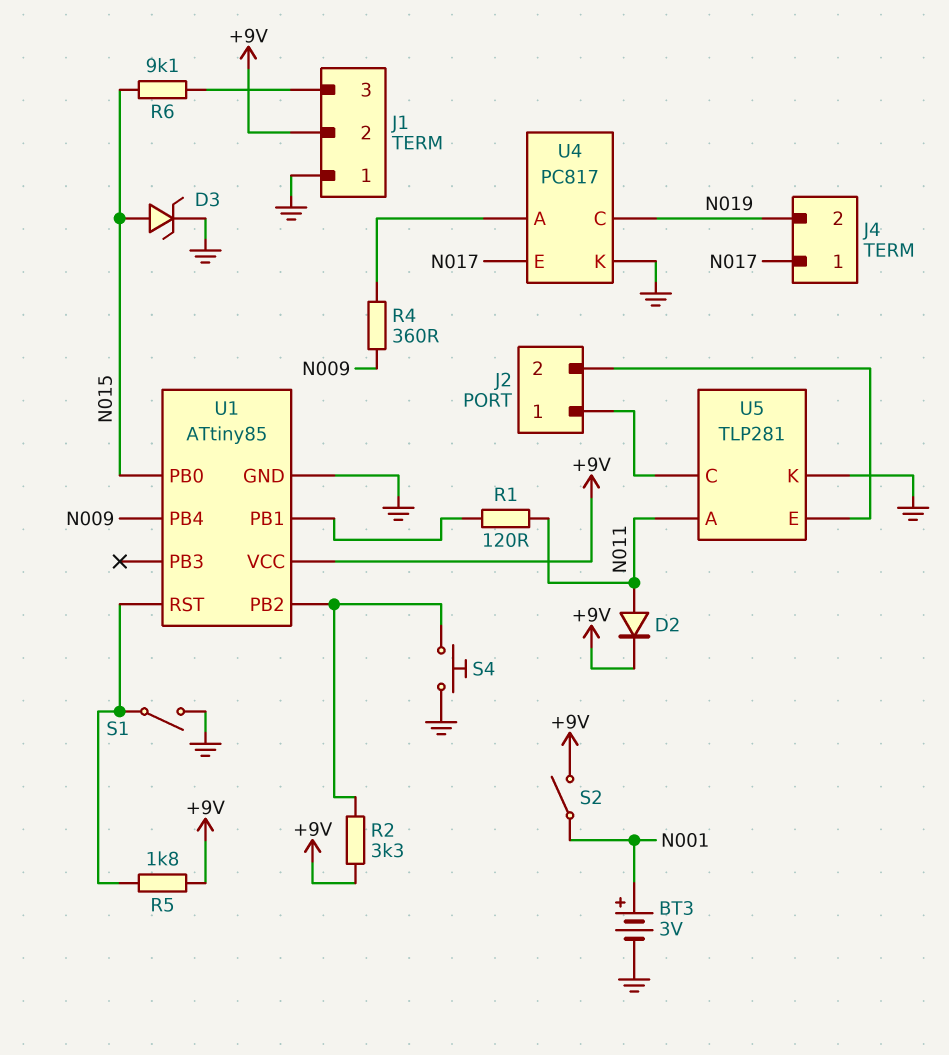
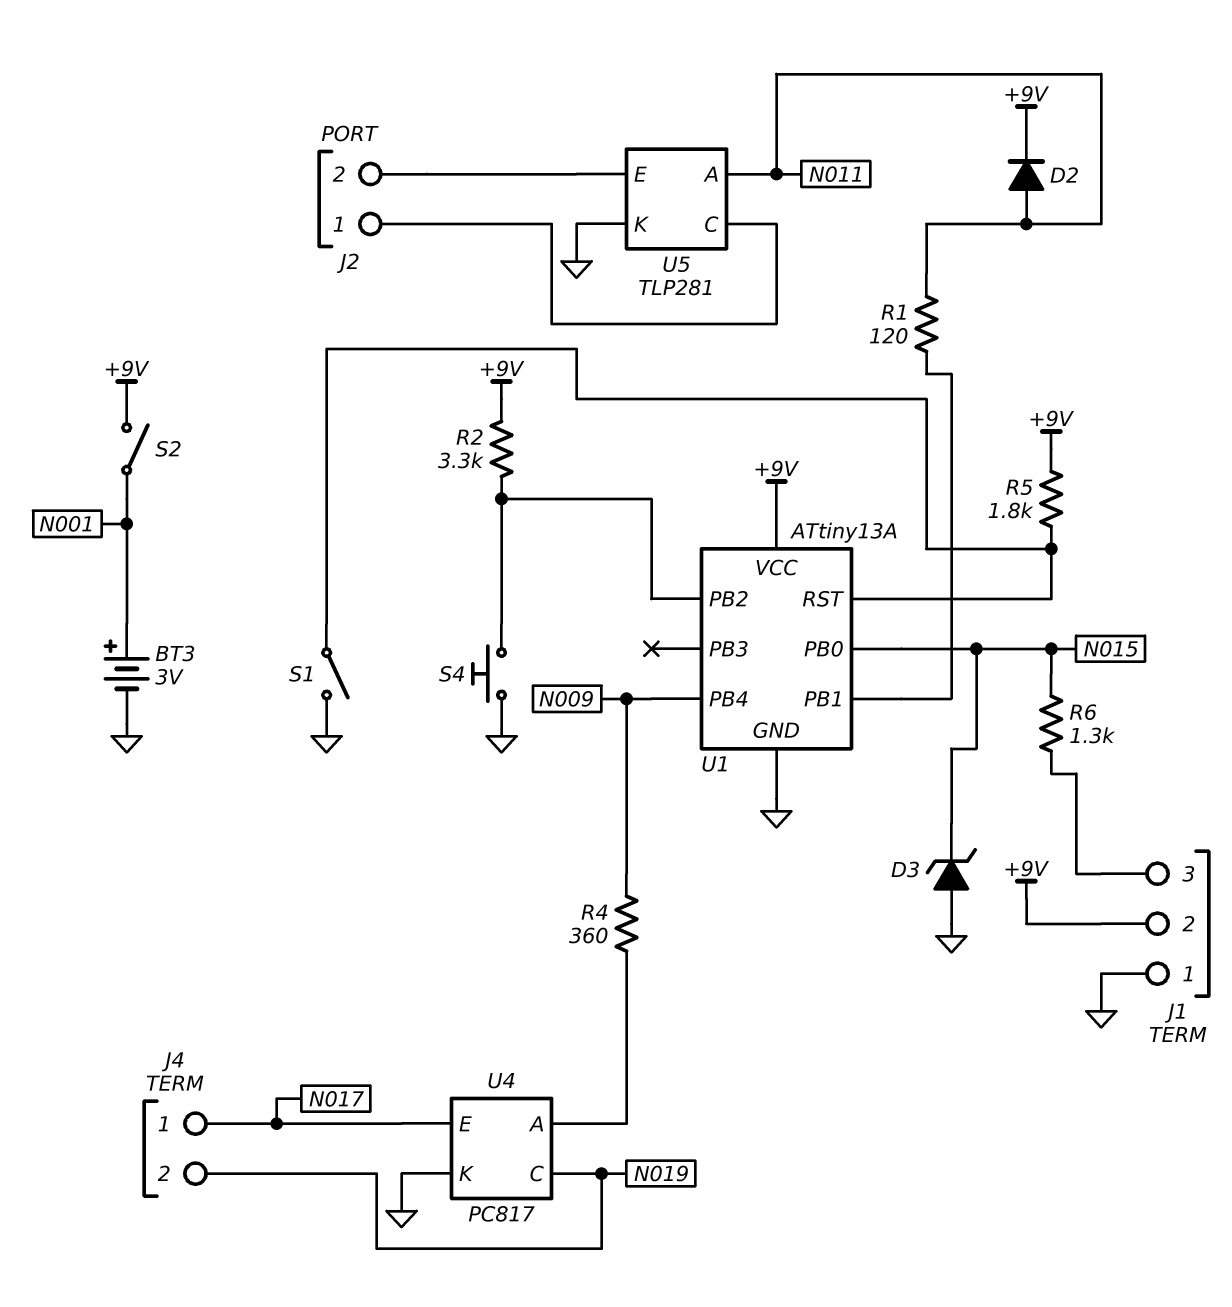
D3: zener (A N015, K GND) -> zener (A GND, K N015)
R6: 9.1k (J1/3, N015) -> 1.3k (J1/3, N015)
U1: ATtiny85 -> ATtiny13A

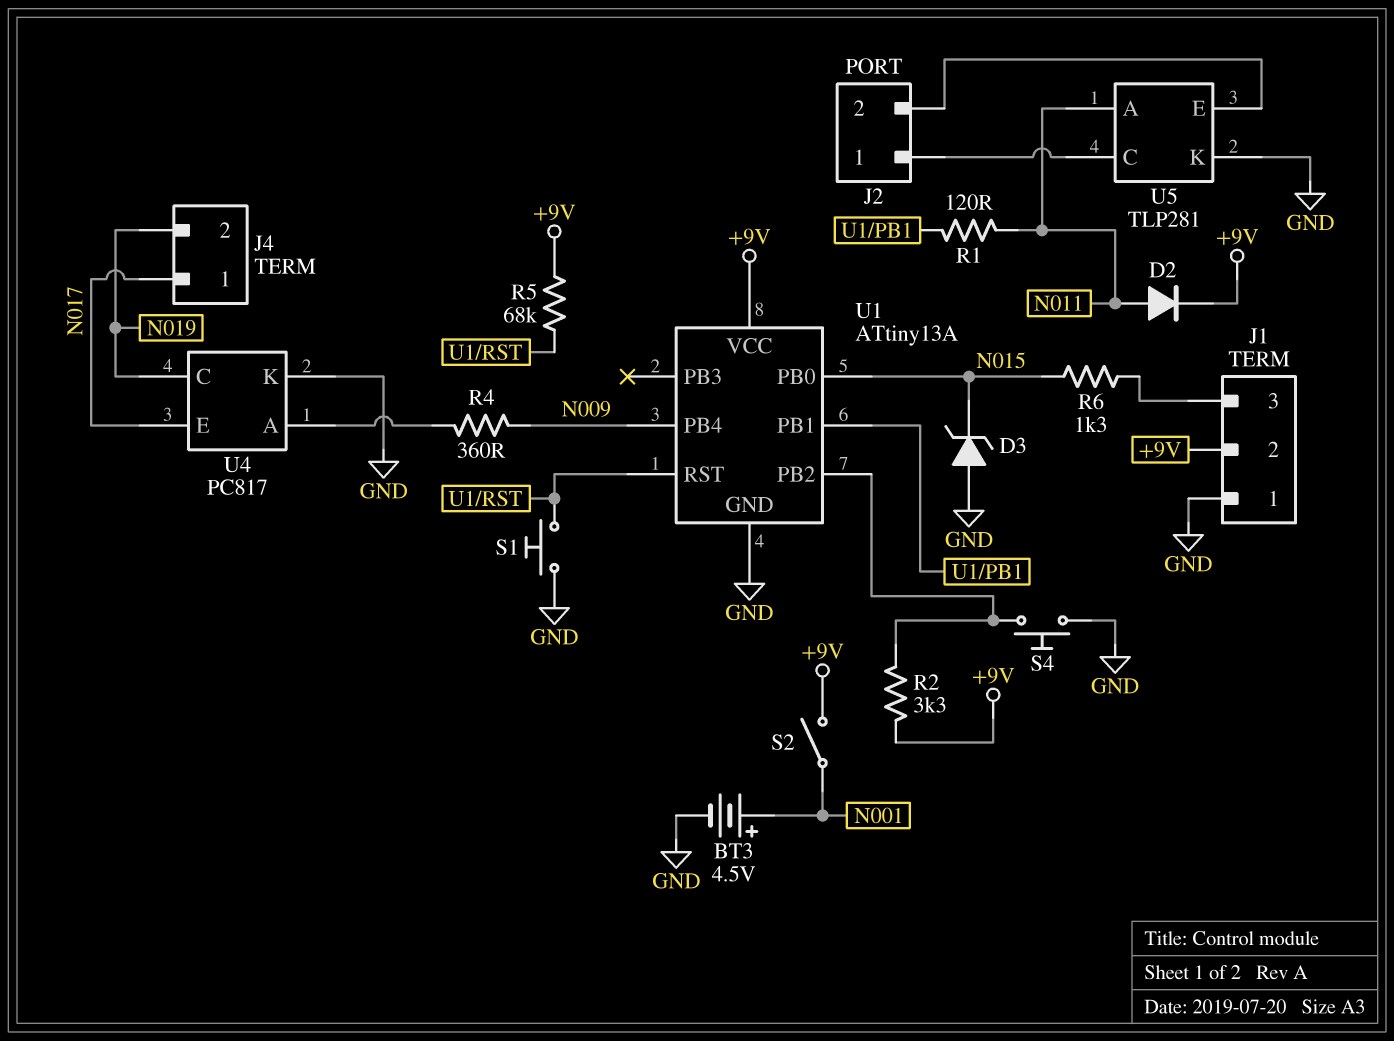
BT3: 3V (plus N001, minus GND) -> 4.5V (plus N001, minus GND)
R5: 1.8k (+9V, U1/RST) -> 68k (+9V, U1/RST)
S1: switch (GND, U1/RST) -> button (GND, U1/RST)

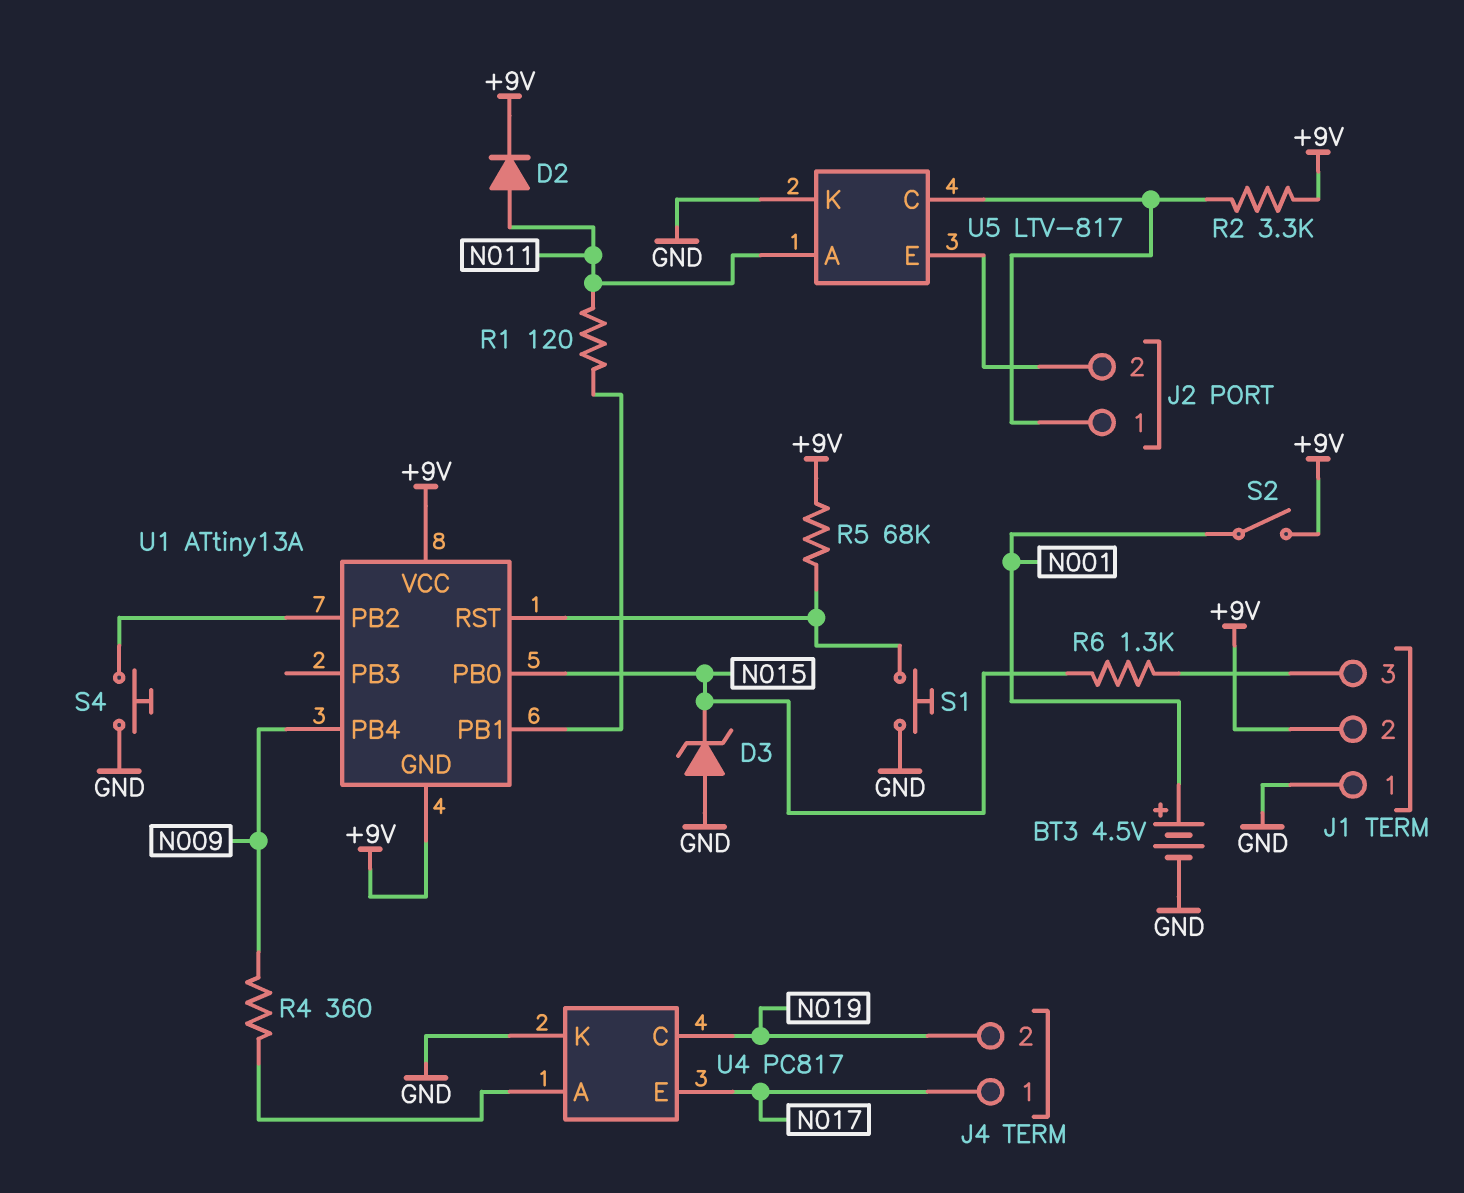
R2: 3.3k (+9V, U1/PB2) -> 3.3k (+9V, J2/1)
U1 pin GND: GND -> +9V
U5: TLP281 -> LTV-817

